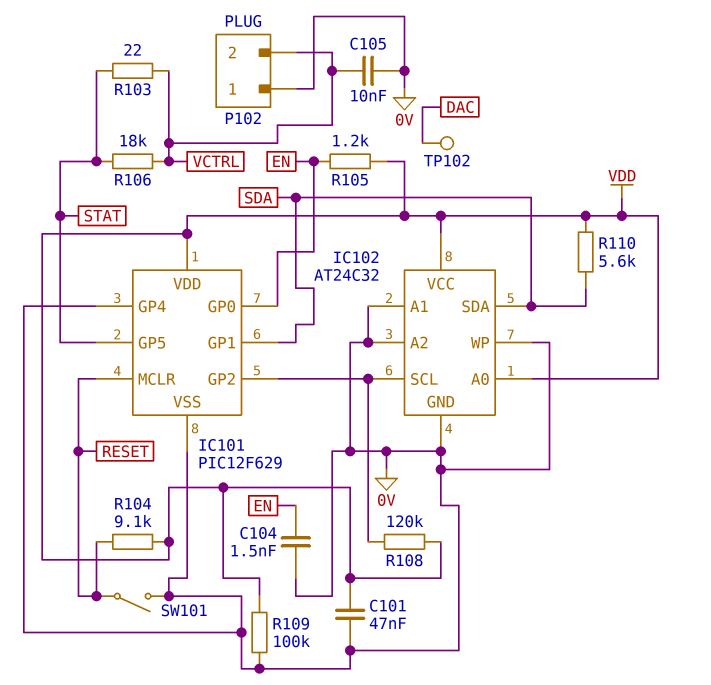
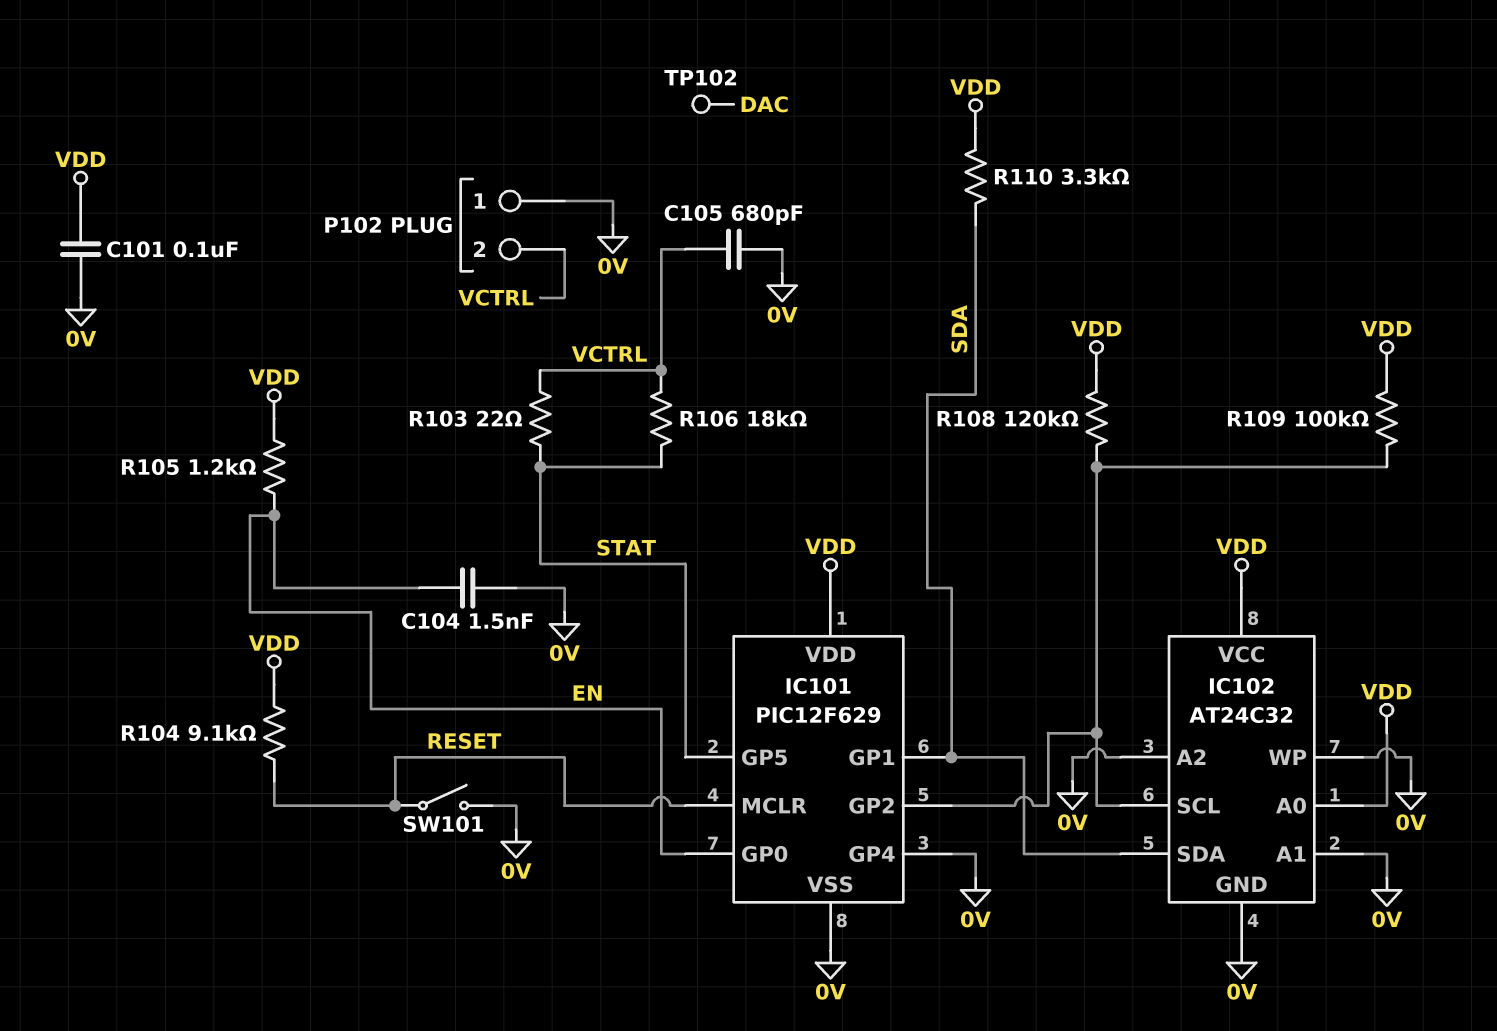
C101: 47nF (0V, VDD) -> 100nF (0V, VDD)
C105: 10nF (0V, VCTRL) -> 680pF (0V, VCTRL)
R109: 100k (0V, VDD) -> 100k (IC101/GP2, VDD)
R110: 5.6k (SDA, VDD) -> 3.3k (SDA, VDD)

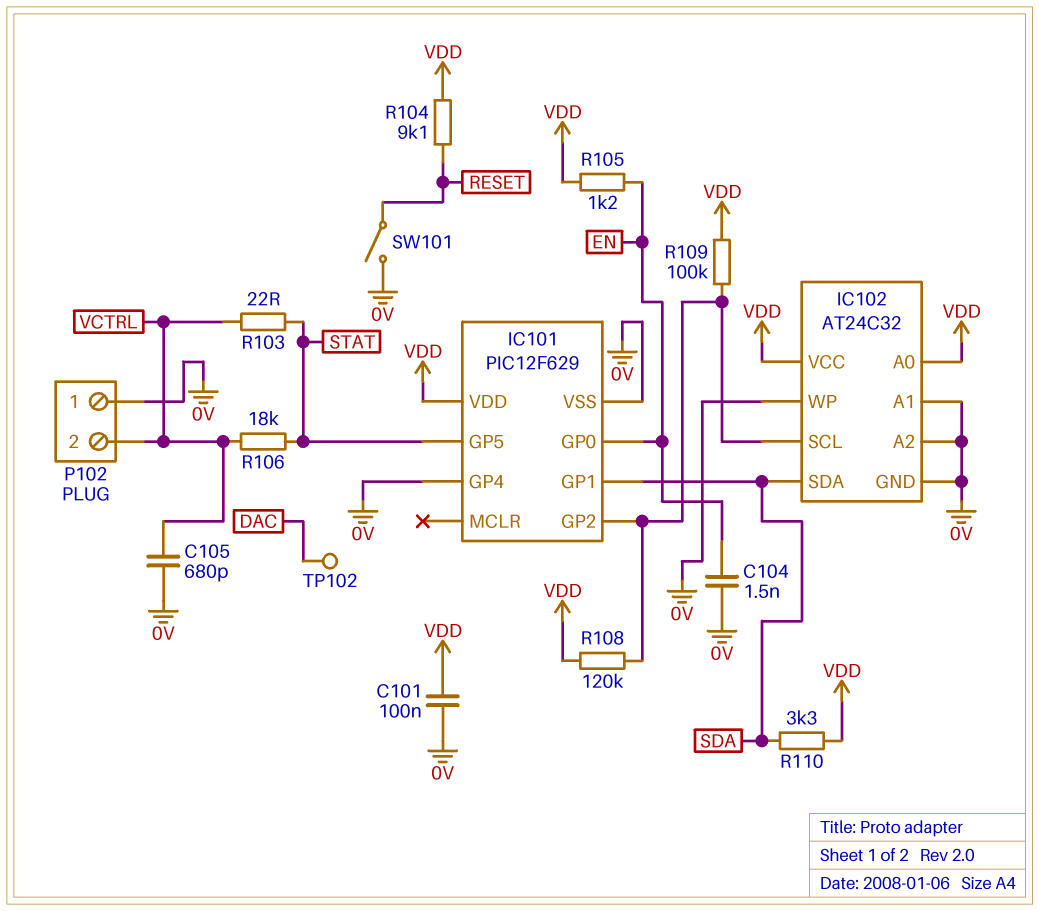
IC101 pin MCLR: RESET -> none

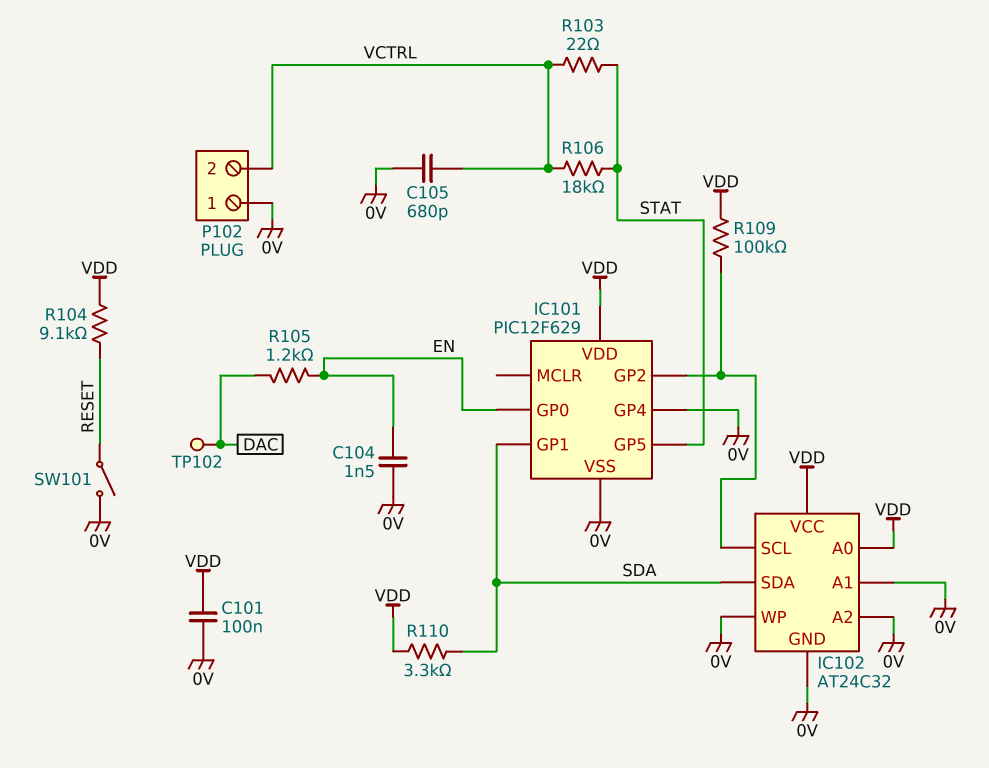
R105: 1.2k (EN, VDD) -> 1.2k (DAC, EN)
R108: 120k (IC101/GP2, VDD) -> none

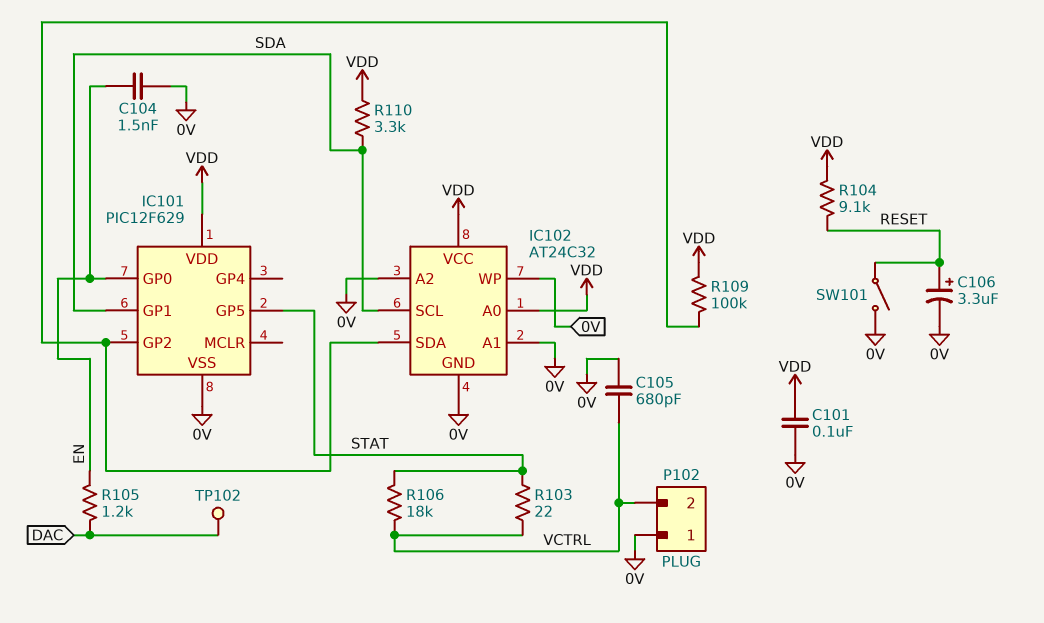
C106: none -> 3.3uF (plus RESET, minus 0V)
IC101 pin GP4: 0V -> none
IC102 pin SCL: IC101/GP2 -> SDA
IC102 pin SDA: SDA -> IC101/GP2

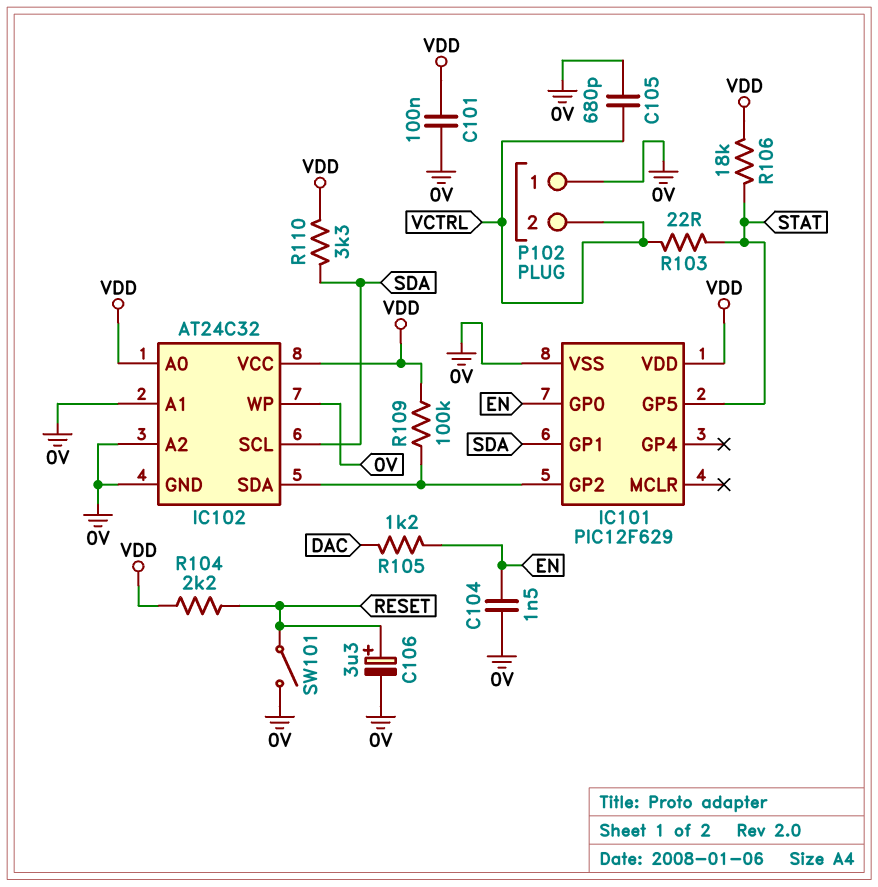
R104: 9.1k (RESET, VDD) -> 2.2k (RESET, VDD)
R106: 18k (STAT, VCTRL) -> 18k (STAT, VDD)
TP102: test point (DAC) -> none

